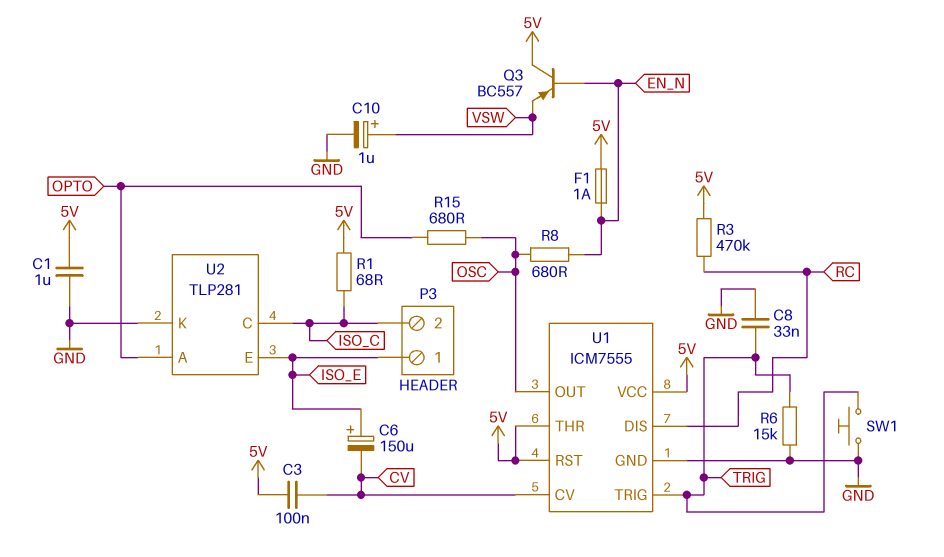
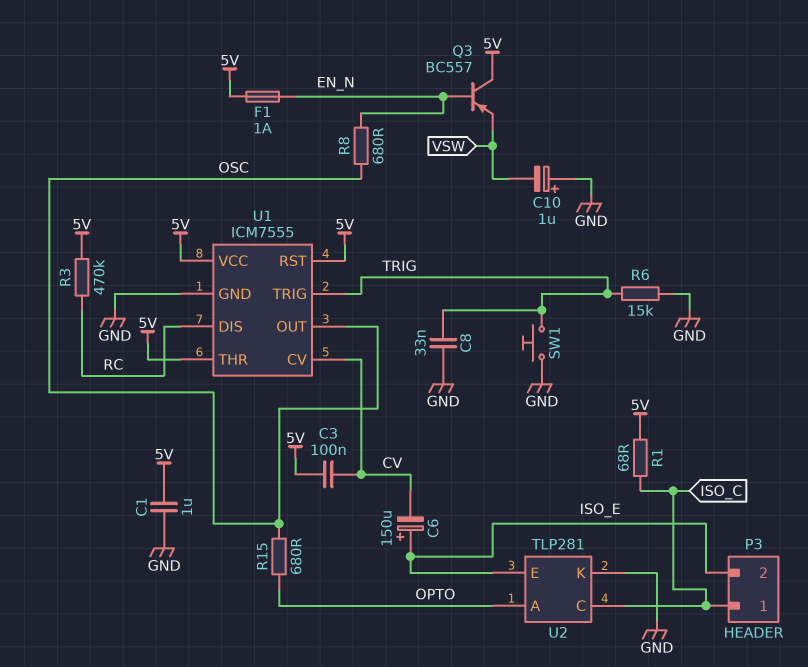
C10: 1uF (plus VSW, minus GND) -> 1uF (plus GND, minus VSW)
P3 pin 1: ISO_E -> ISO_C
P3 pin 2: ISO_C -> ISO_E

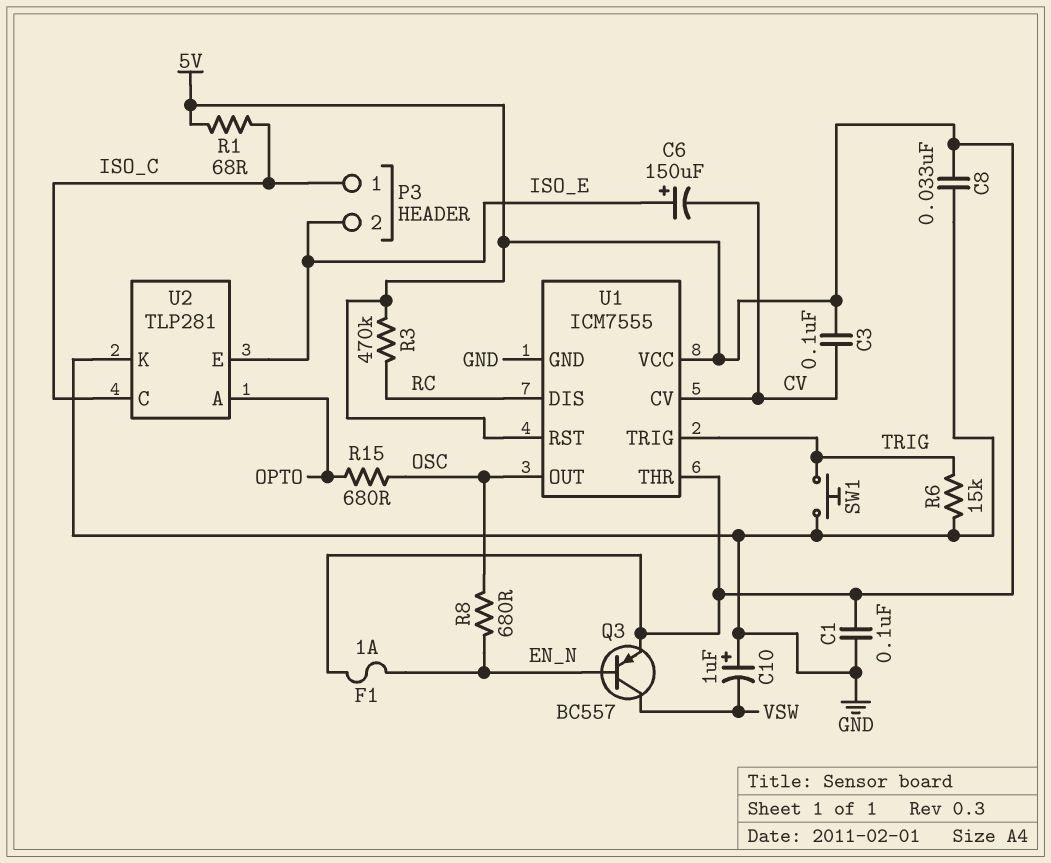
C1: 1uF (5V, GND) -> 100nF (5V, GND)
C8: 33nF (GND, TRIG) -> 33nF (5V, GND)
Q3: PNP BC557 (B EN_N, C 5V, E VSW) -> PNP BC557 (B EN_N, C VSW, E 5V)

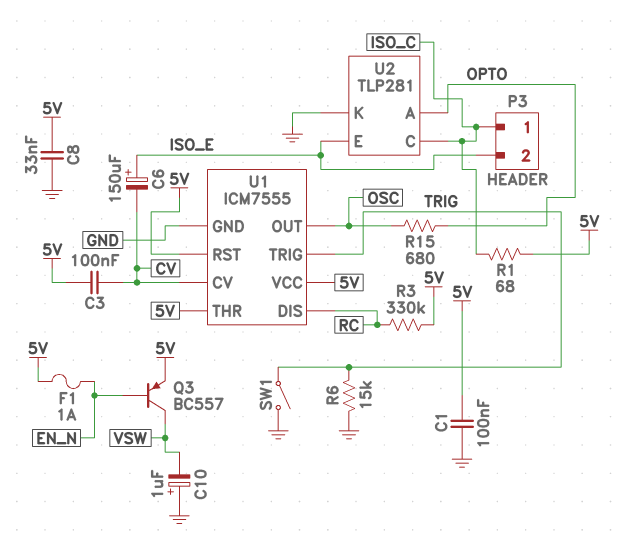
R3: 470k (5V, RC) -> 330k (5V, RC)
R8: 680 (EN_N, OSC) -> none
SW1: button (GND, TRIG) -> switch (GND, TRIG)

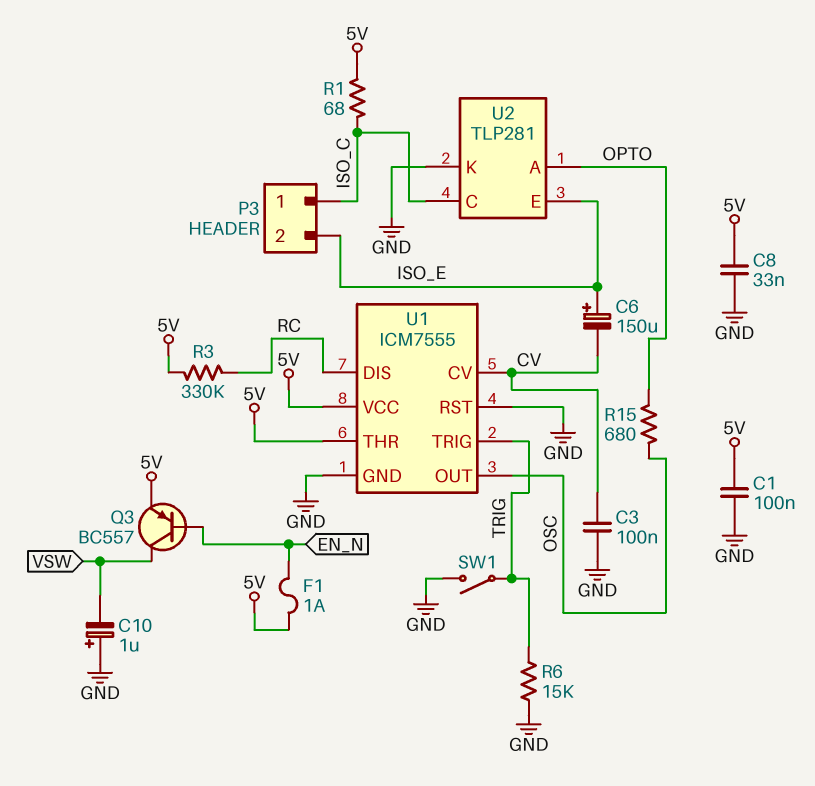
C3: 100nF (5V, CV) -> 100nF (CV, GND)
U1 pin RST: 5V -> GND

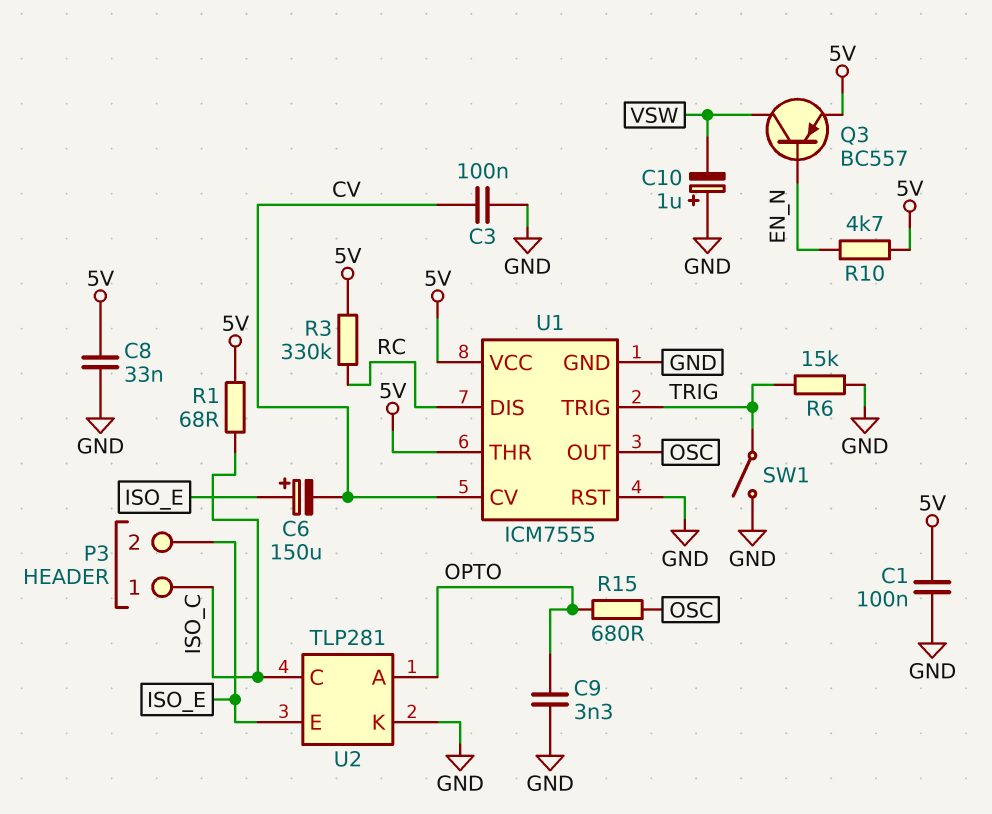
C9: none -> 3.3nF (GND, OPTO)
F1: 1A (5V, EN_N) -> none
R10: none -> 4.7k (5V, EN_N)

